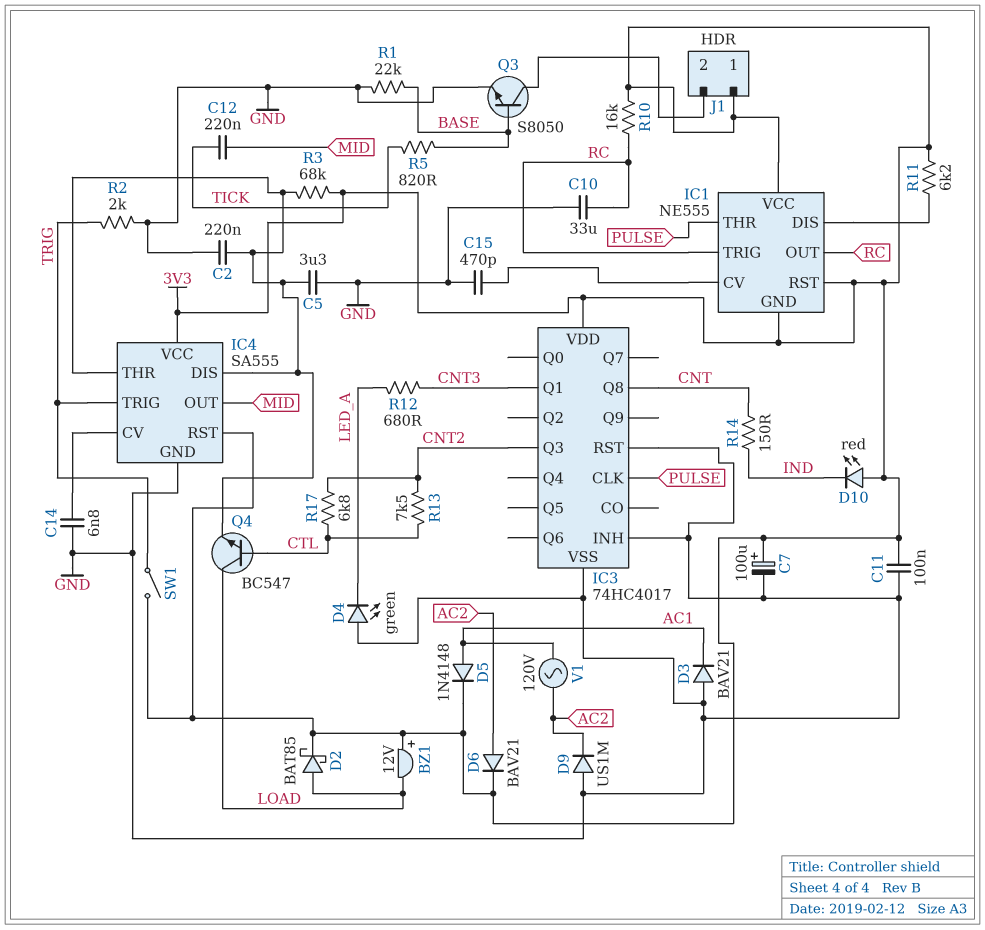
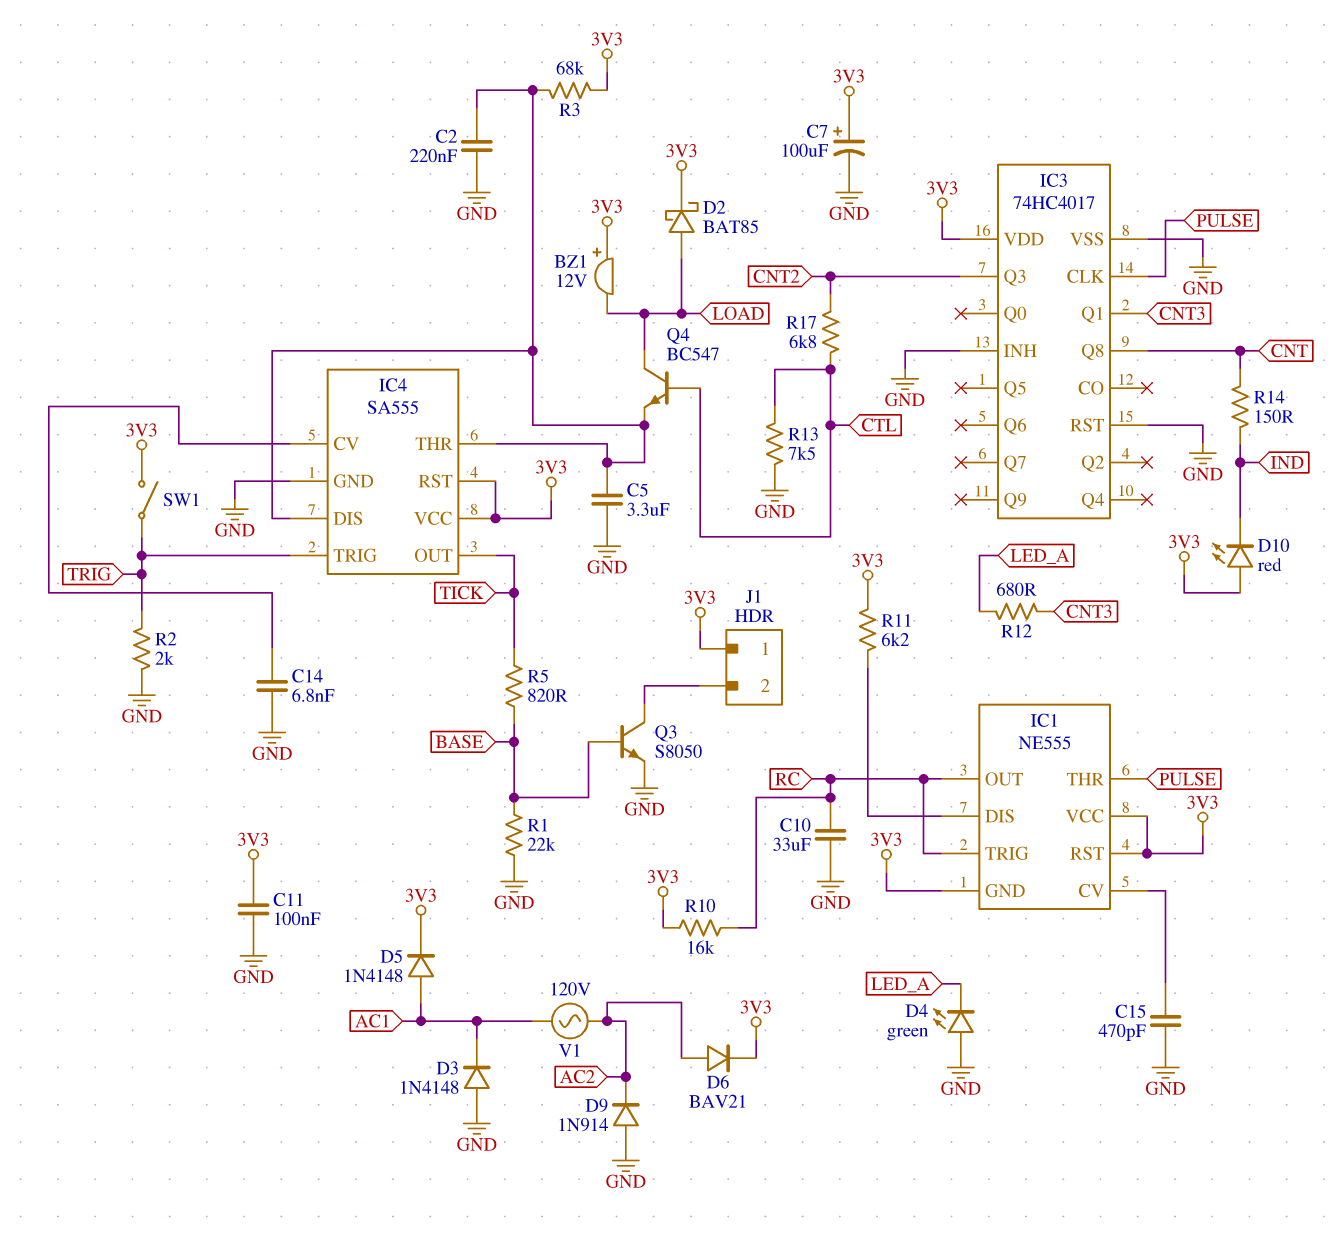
C12: 220nF (MID, TICK) -> none
D3: diode BAV21 (A GND, K AC1) -> diode 1N4148 (A GND, K AC1)
D9: diode US1M (A GND, K AC2) -> diode 1N914 (A GND, K AC2)
IC4 pin OUT: MID -> TICK
R13: 7.5k (CNT2, CTL) -> 7.5k (CTL, GND)

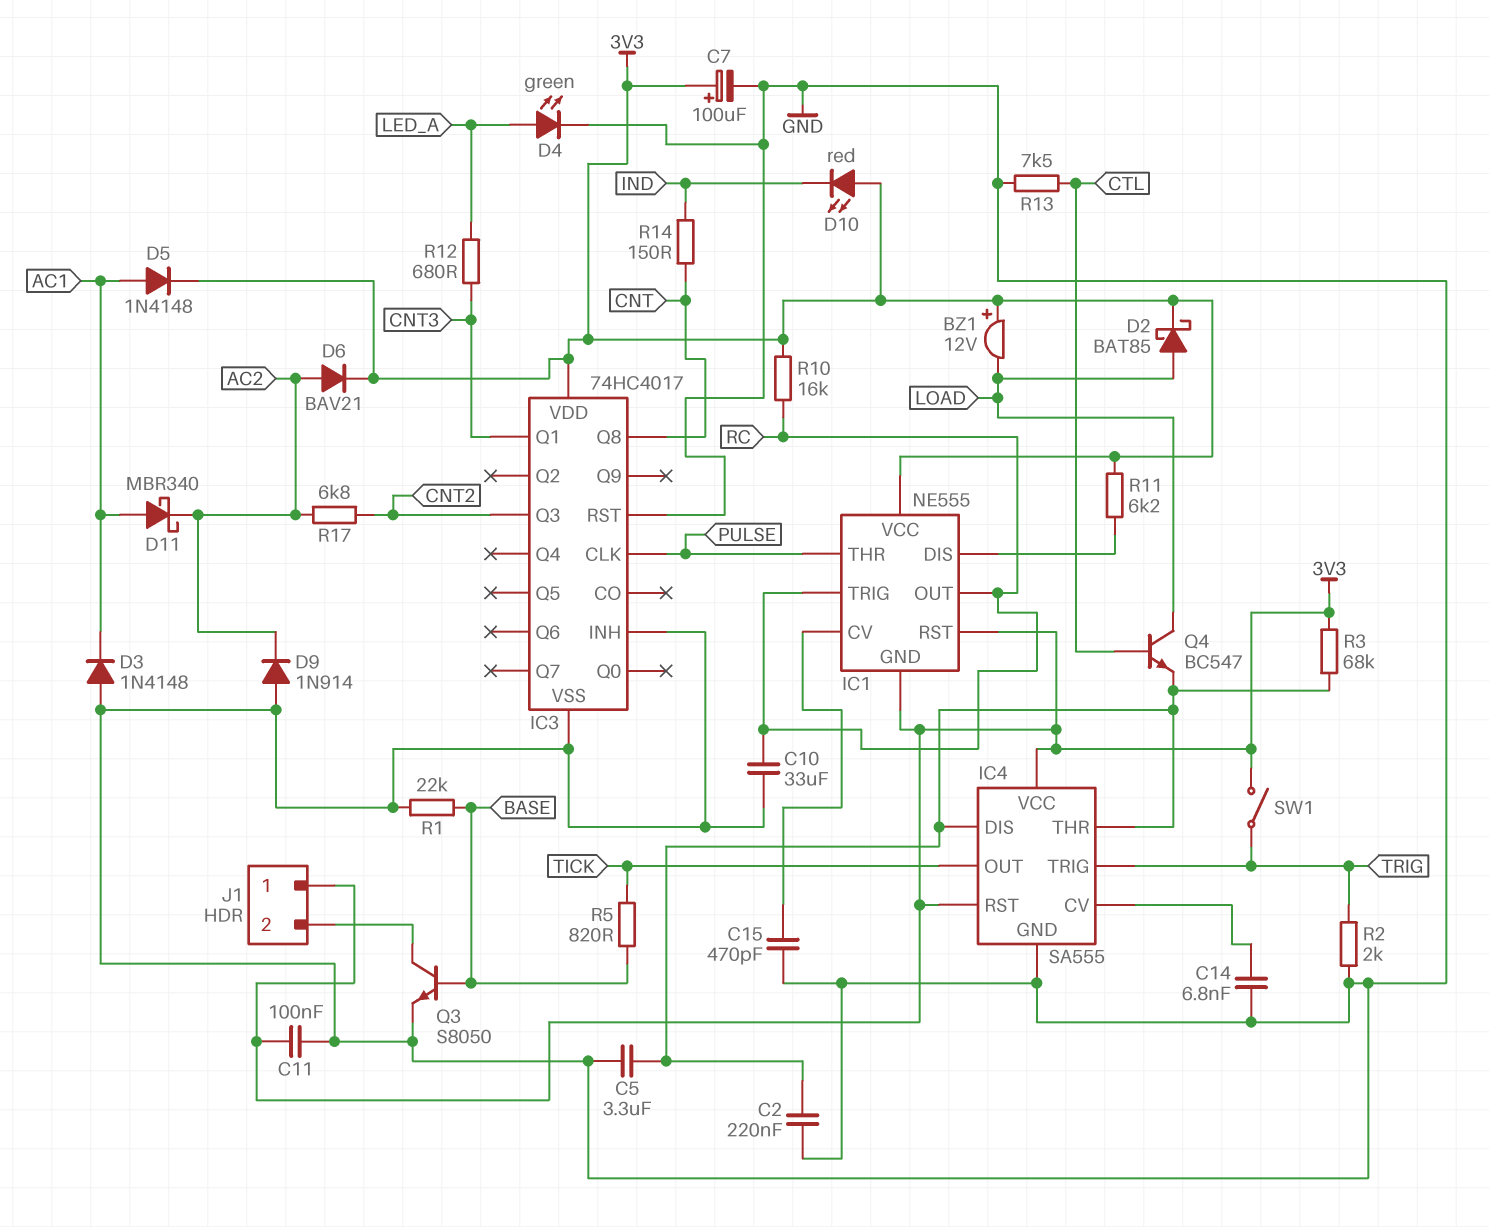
D4: LED green (A GND, K LED_A) -> LED green (A LED_A, K GND)
D11: none -> schottky MBR340 (A AC1, K AC2)
R17: 6.8k (CNT2, CTL) -> 6.8k (AC2, CNT2)
V1: AC 120V (AC1, AC2) -> none

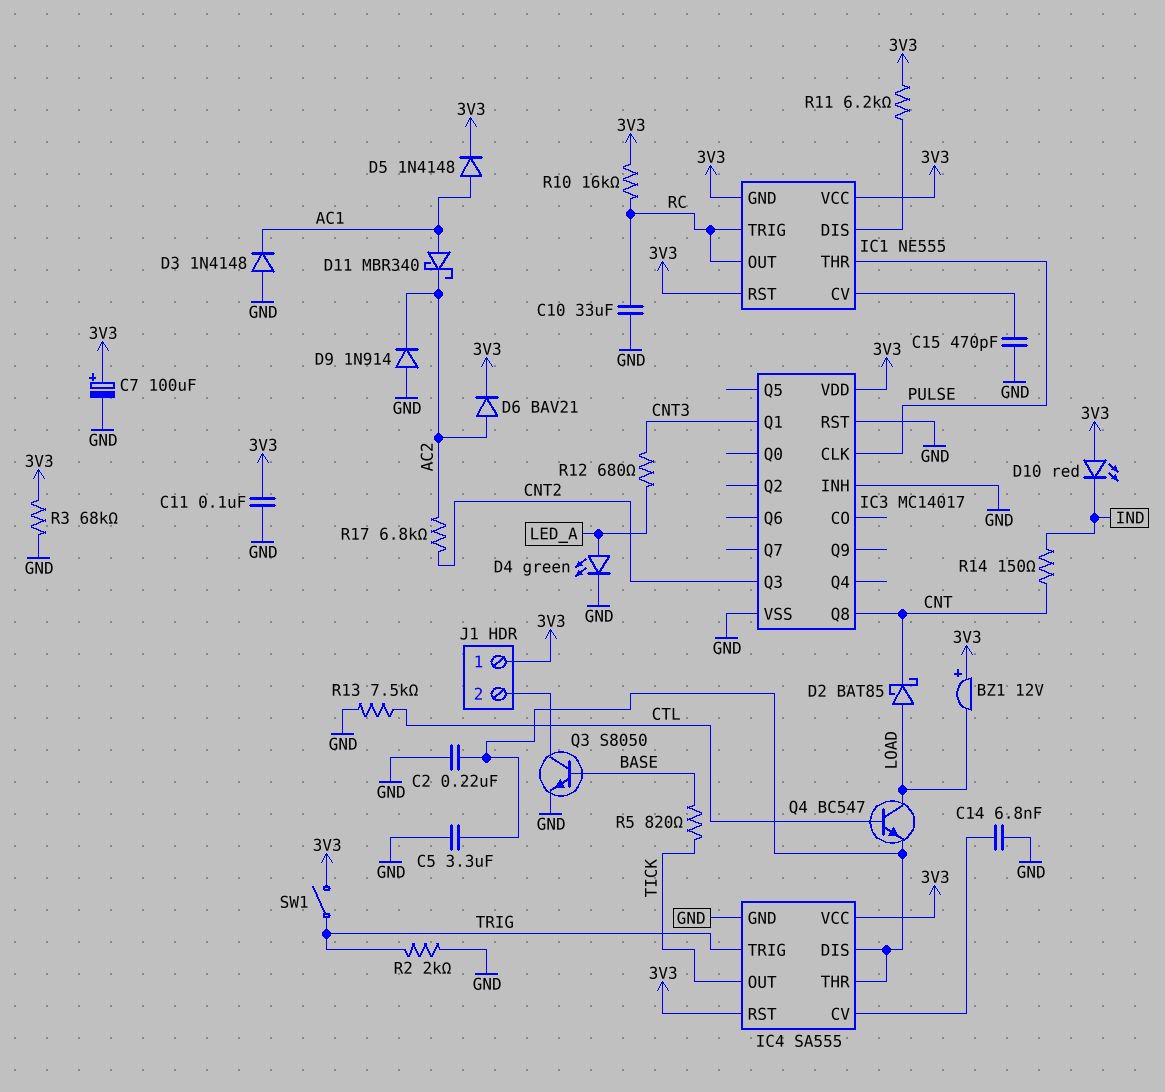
D2: schottky BAT85 (A LOAD, K 3V3) -> schottky BAT85 (A LOAD, K CNT)
IC3: 74HC4017 -> MC14017
R1: 22k (BASE, GND) -> none
R3: 68k (3V3, IC4/DIS) -> 68k (3V3, GND)

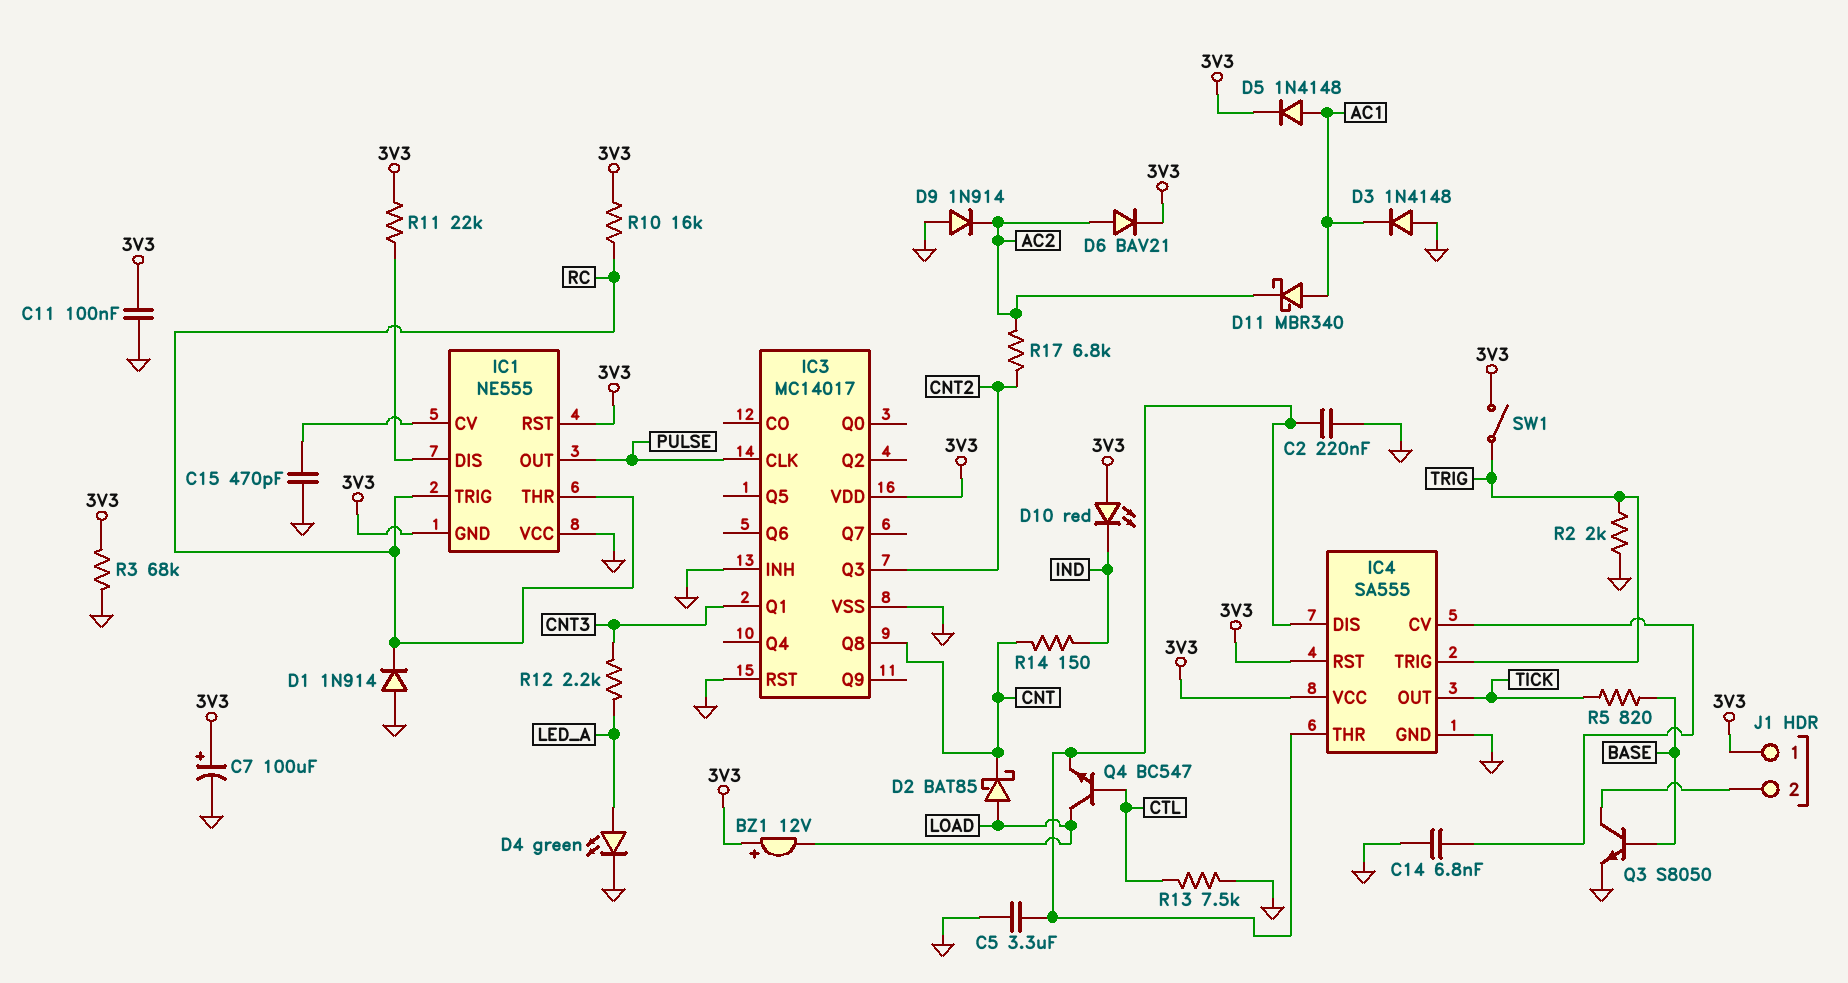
C10: 33uF (GND, RC) -> none
D1: none -> diode 1N914 (A GND, K RC)
IC1 pin OUT: RC -> PULSE
IC1 pin THR: PULSE -> RC
IC1 pin VCC: 3V3 -> GND
R11: 6.2k (3V3, IC1/DIS) -> 22k (3V3, IC1/DIS)
R12: 680 (CNT3, LED_A) -> 2.2k (CNT3, LED_A)

